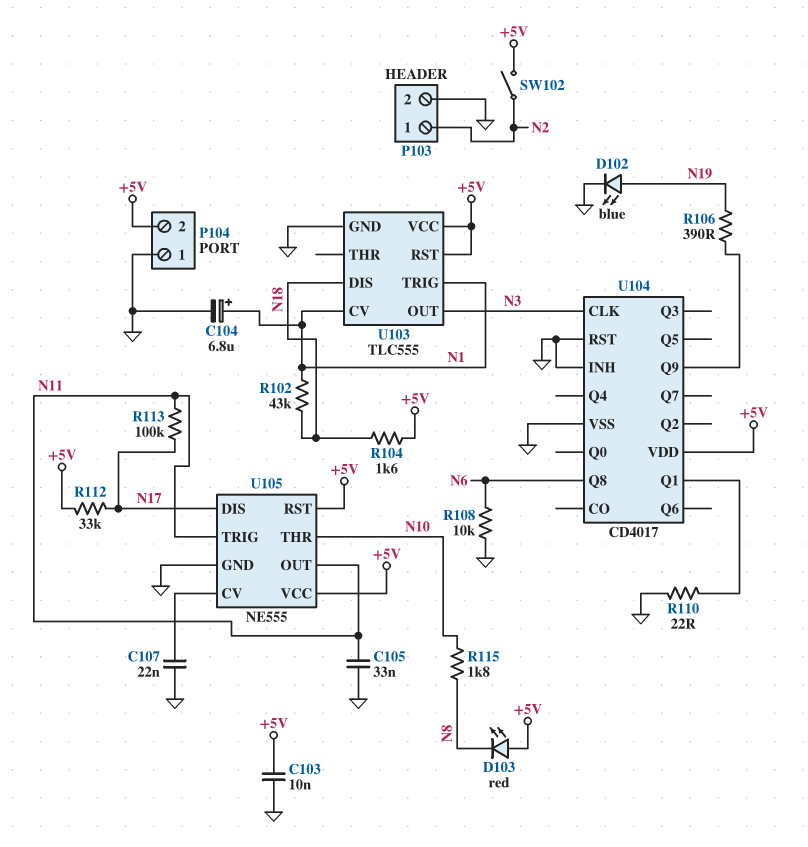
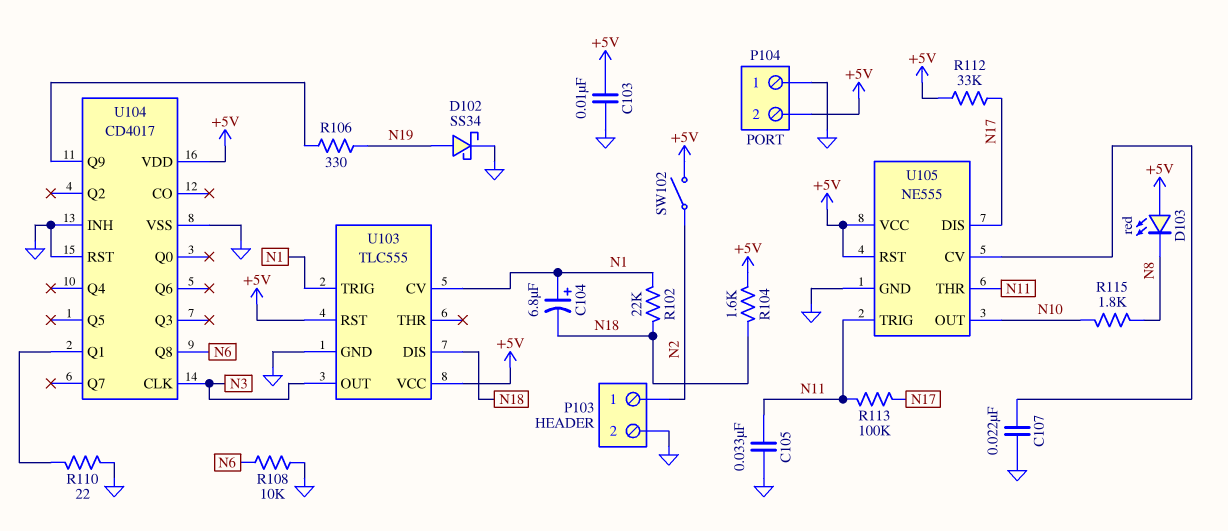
C104: 6.8uF (plus N1, minus GND) -> 6.8uF (plus N1, minus N18)
D102: LED blue (A N19, K GND) -> schottky SS34 (A N19, K GND)
R102: 43k (N1, N18) -> 22k (N1, N18)
R106: 390 (N19, U104/Q9) -> 330 (N19, U104/Q9)
U105 pin OUT: N11 -> N10
U105 pin THR: N10 -> N11

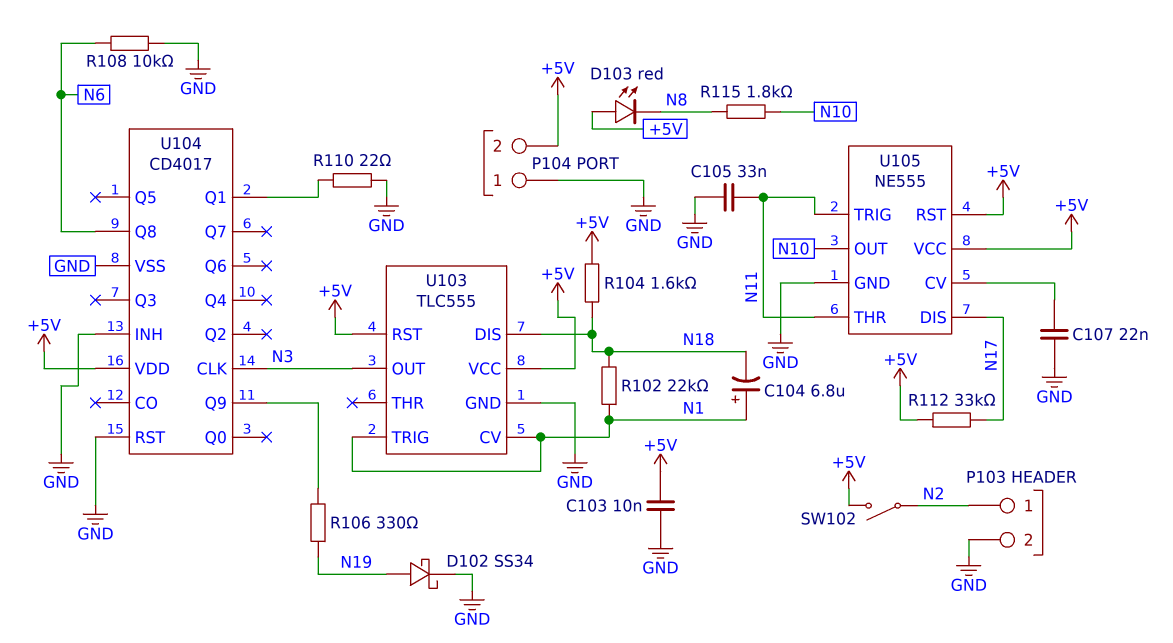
R113: 100k (N11, N17) -> none

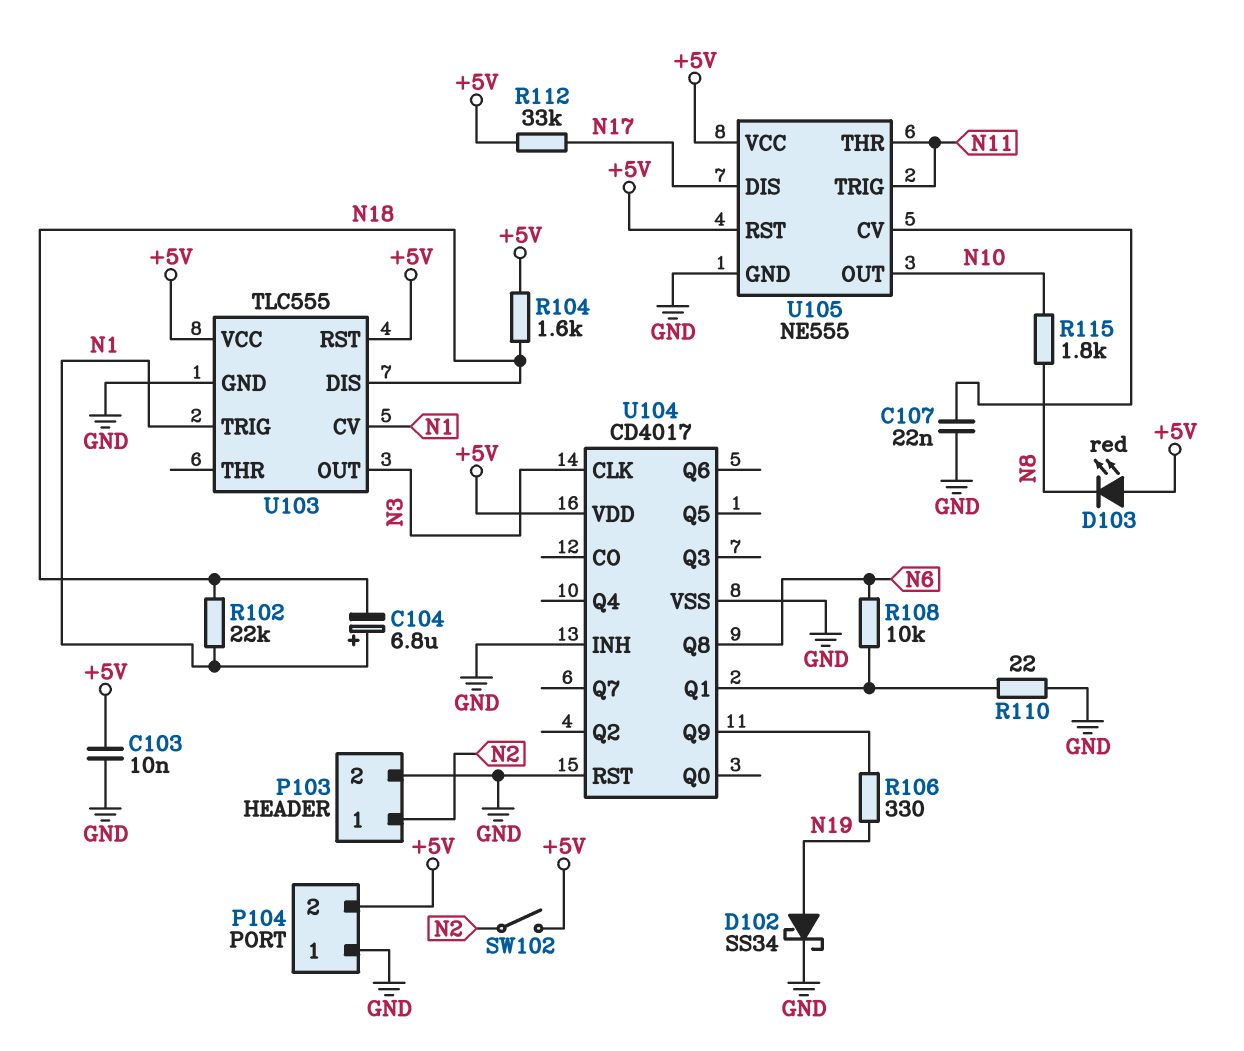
C105: 33nF (GND, N11) -> none
R108: 10k (GND, N6) -> 10k (N6, U104/Q1)

